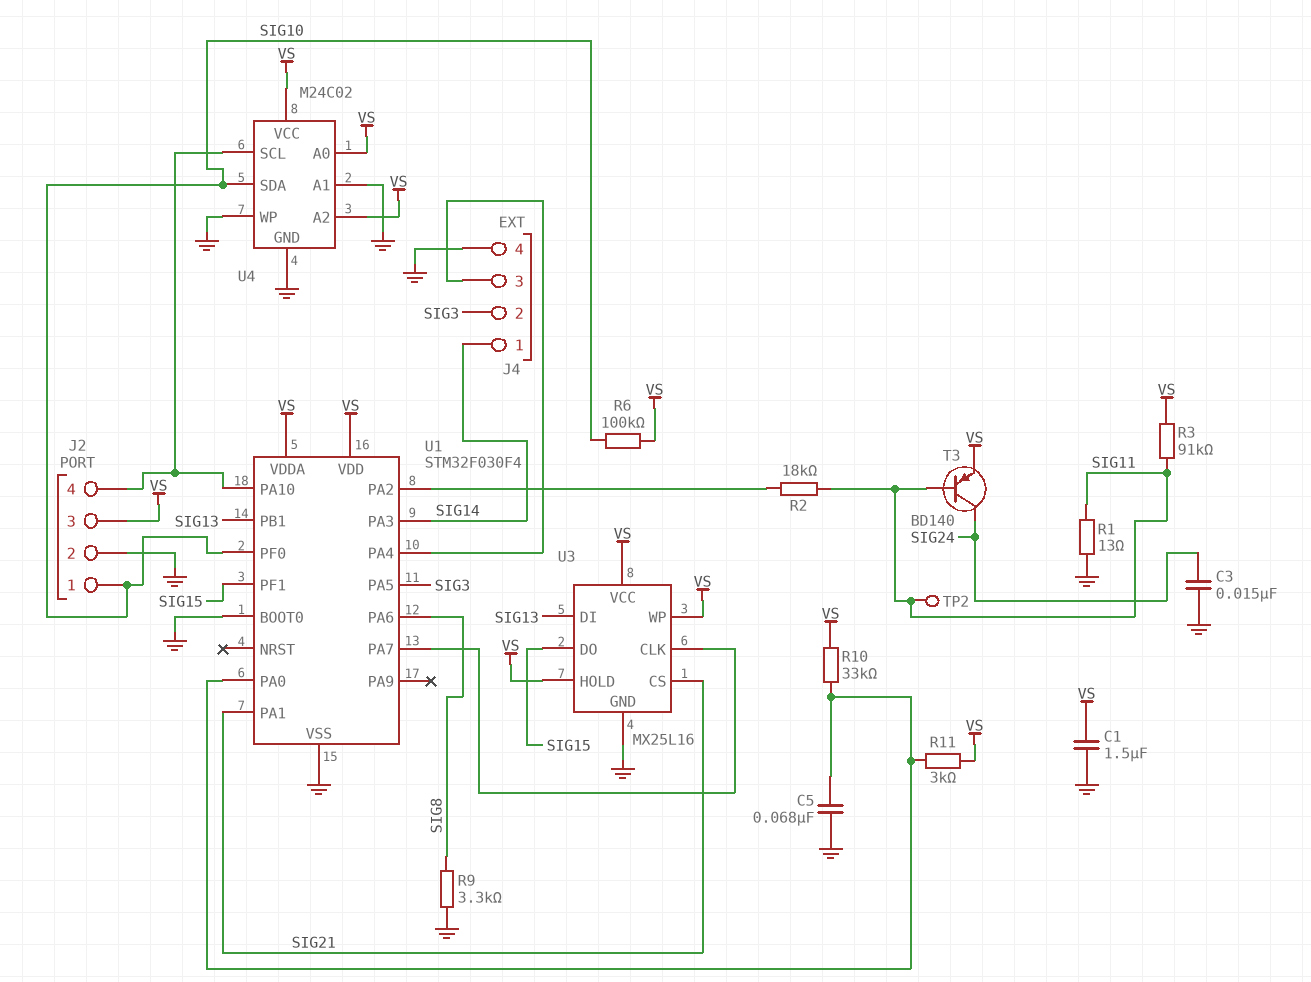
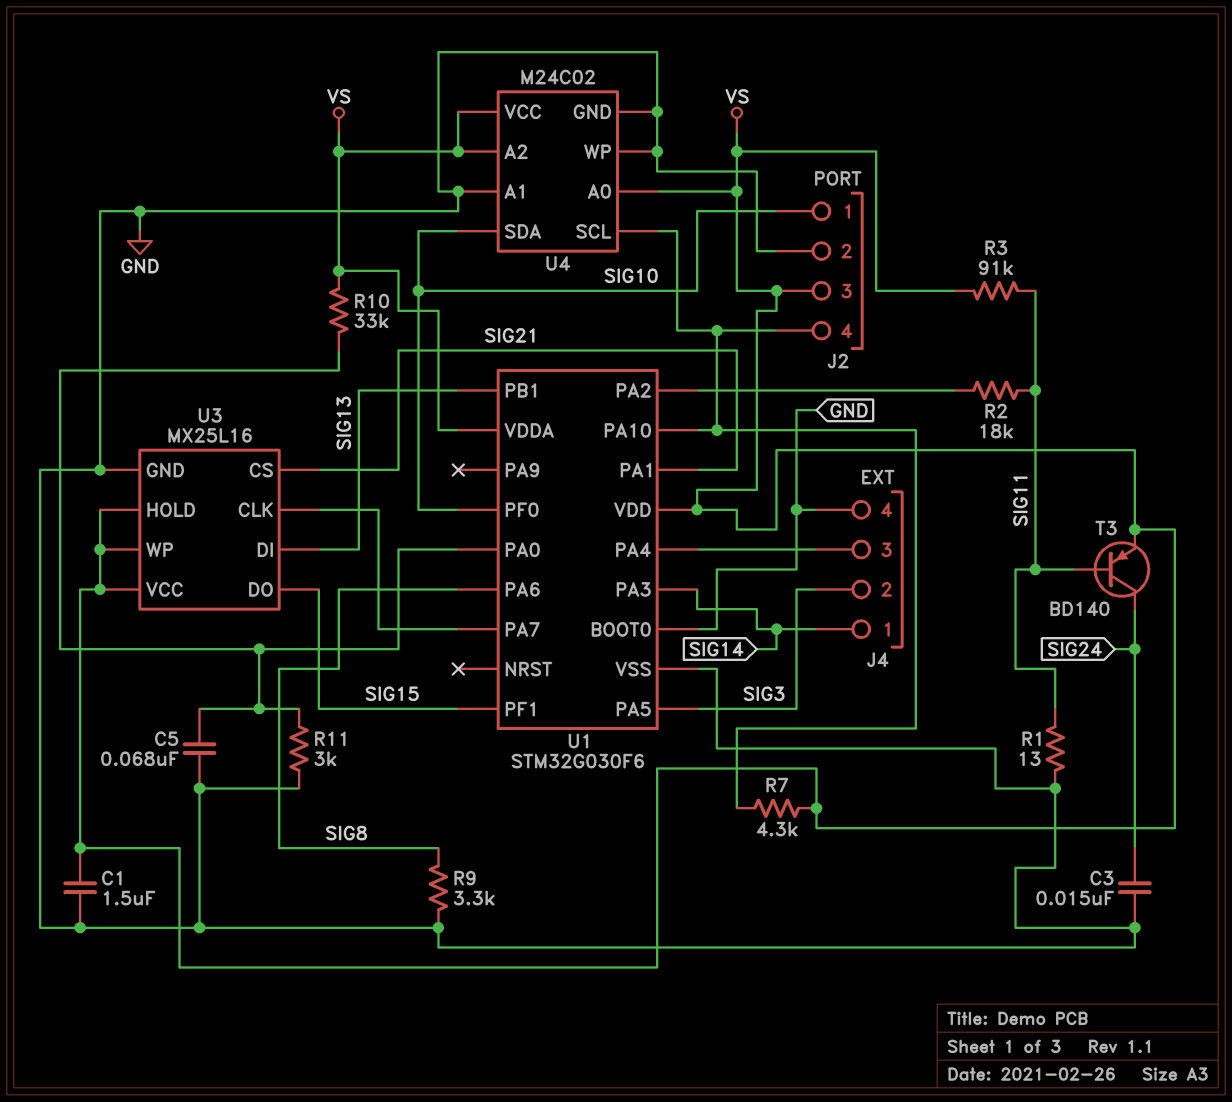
R6: 100k (SIG10, VS) -> none
R7: none -> 4.3k (J2/4, VS)
R11: 3k (U1/PA0, VS) -> 3k (GND, U1/PA0)
TP2: test point (SIG11) -> none
U1: STM32F030F4 -> STM32G030F6

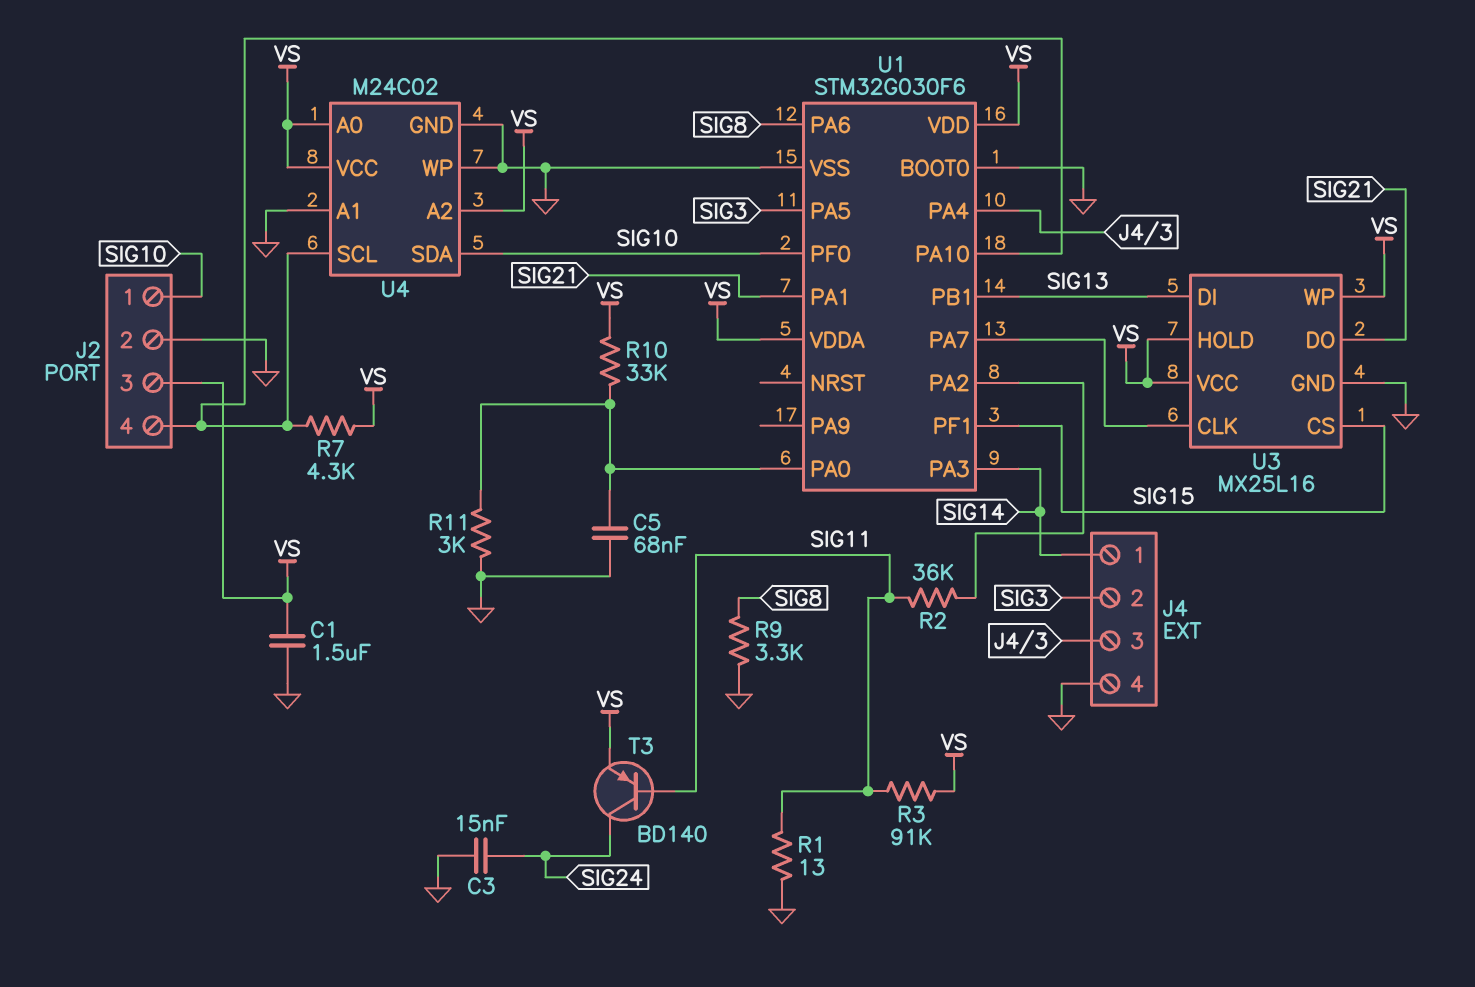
R2: 18k (SIG11, U1/PA2) -> 36k (SIG11, U1/PA2)
U3 pin CS: SIG21 -> SIG15
U3 pin DO: SIG15 -> SIG21

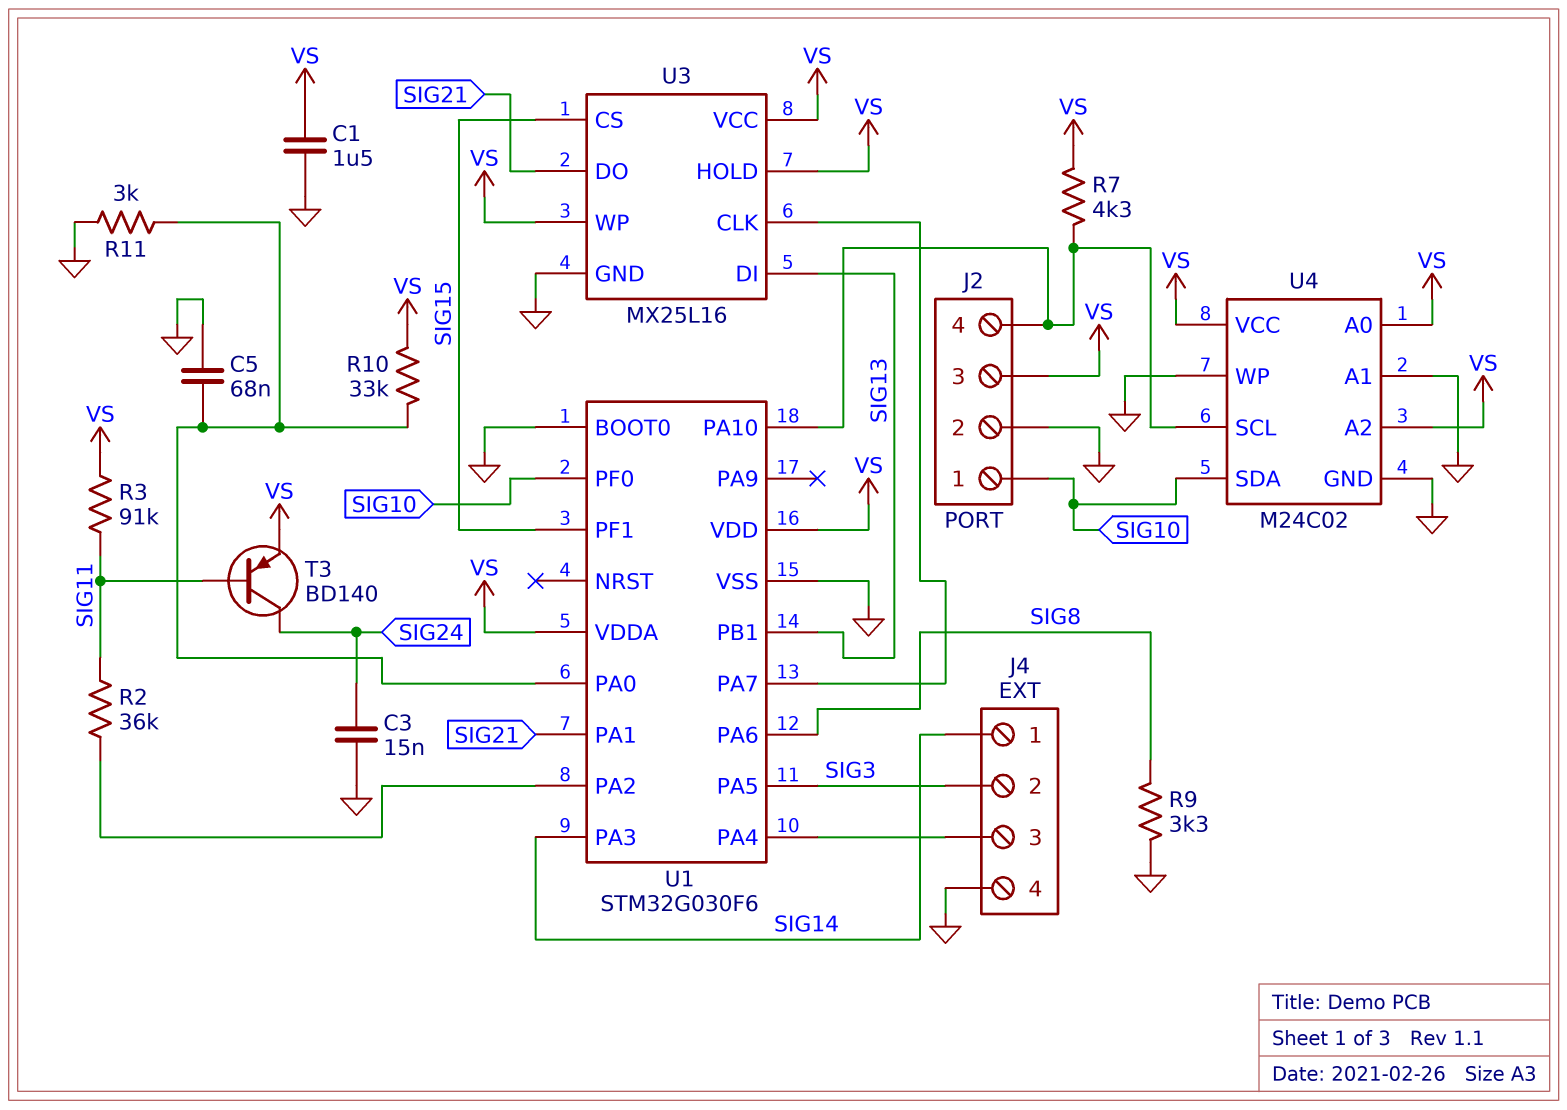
R1: 13 (GND, SIG11) -> none

